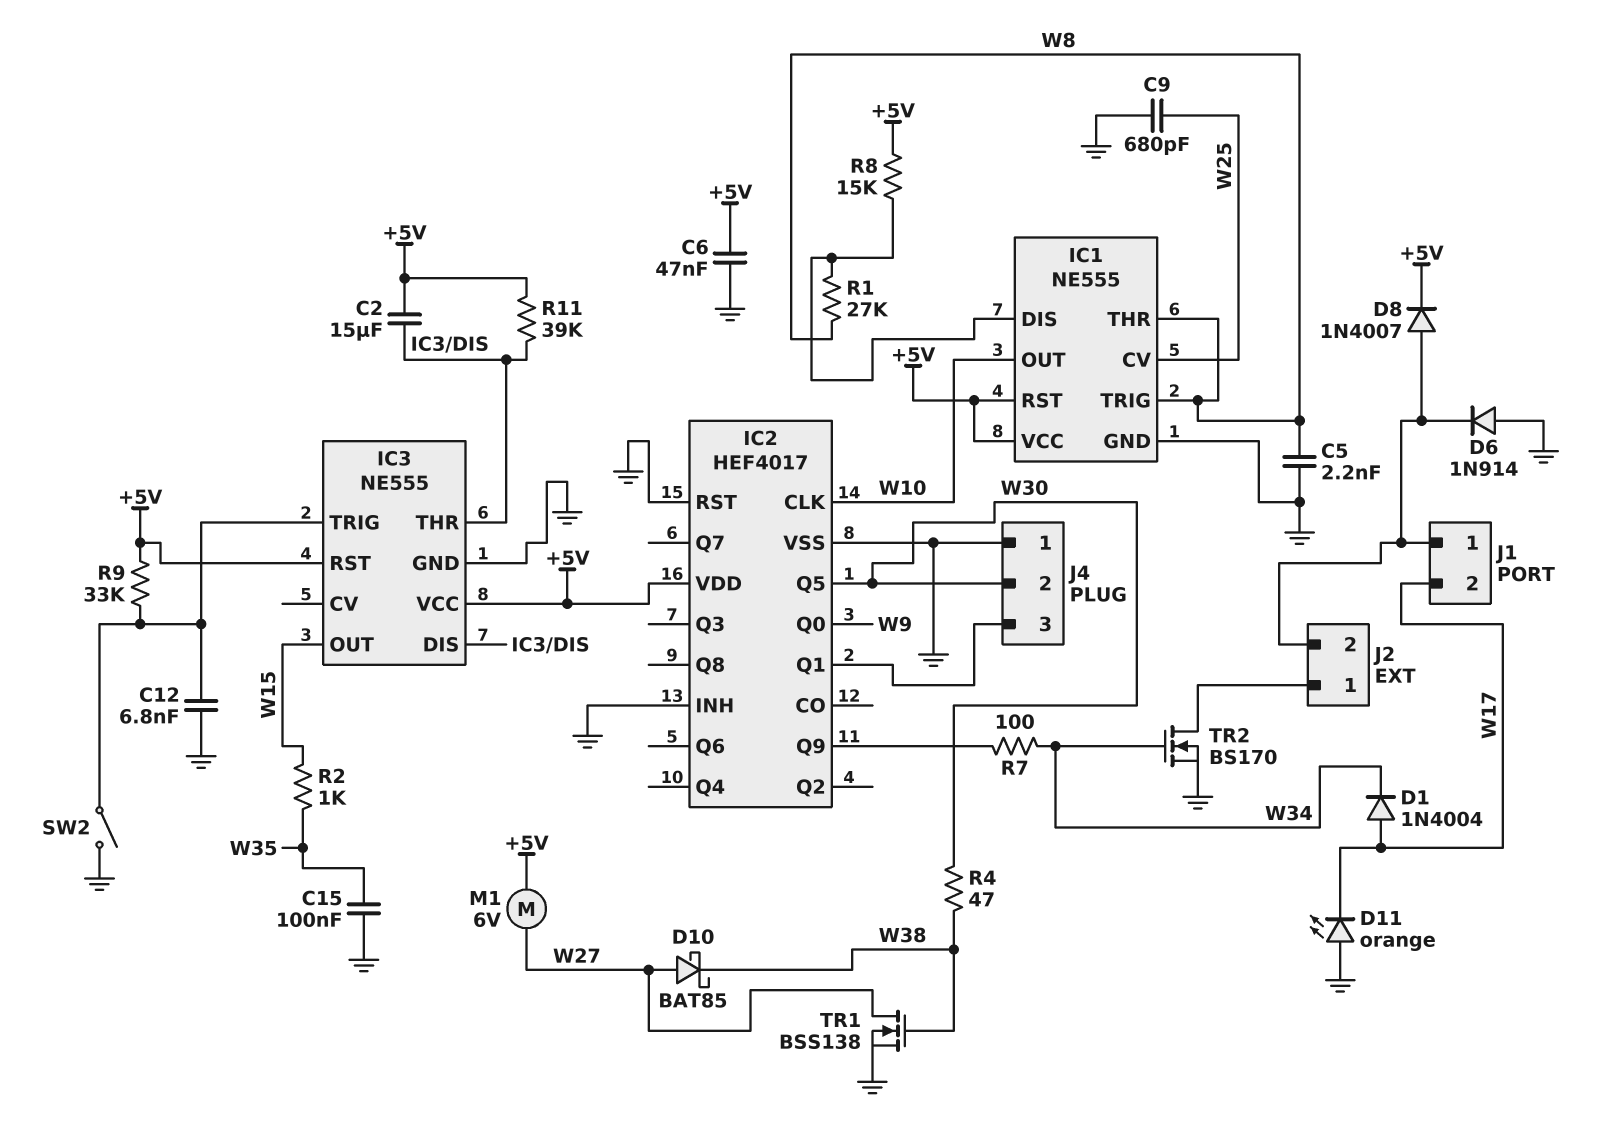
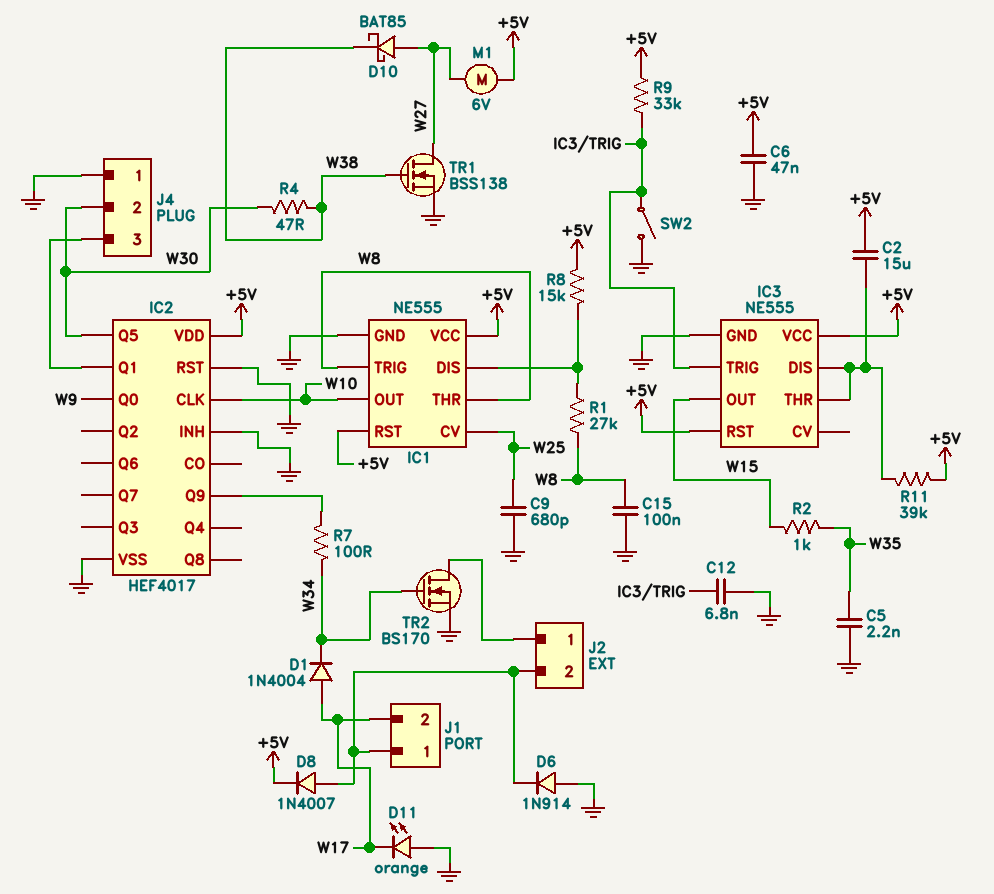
C5: 2.2nF (GND, W8) -> 2.2nF (GND, W35)
C15: 100nF (GND, W35) -> 100nF (GND, W8)

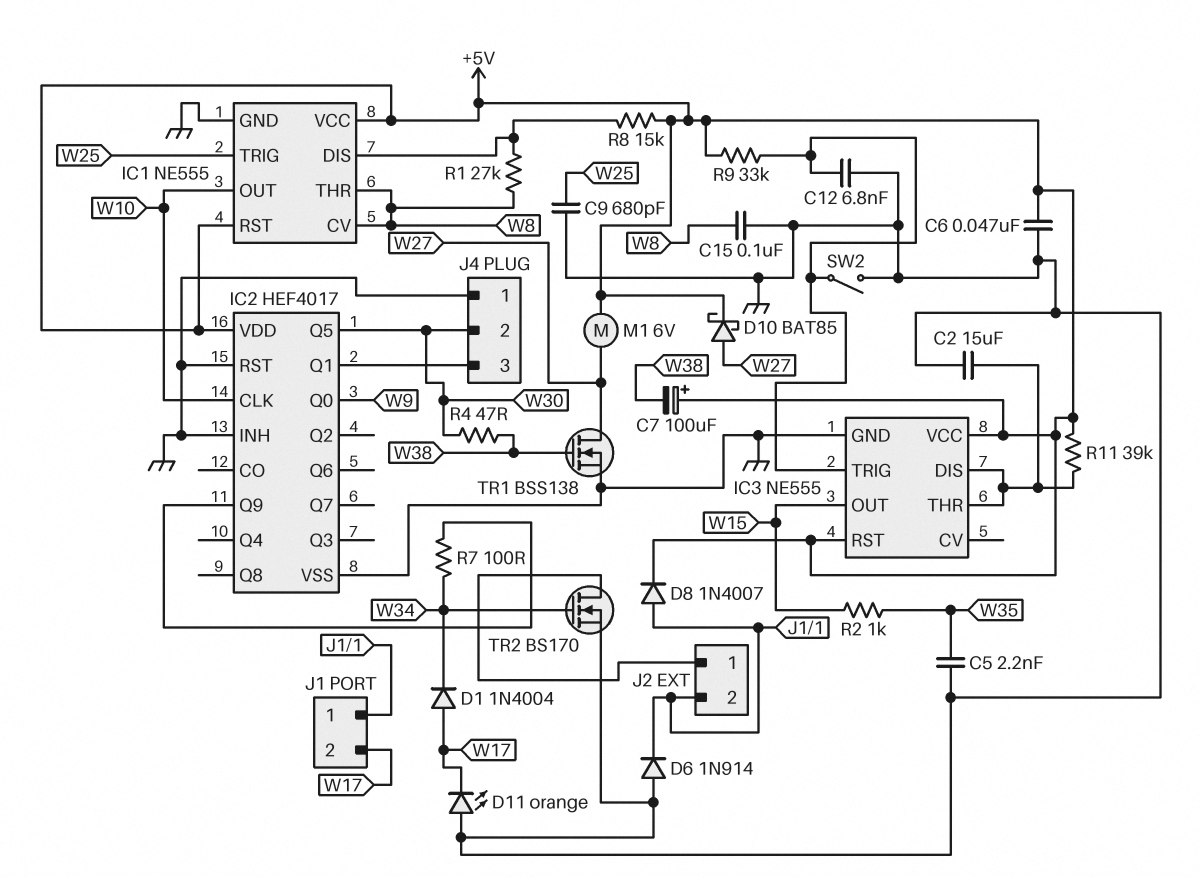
C2: 15uF (+5V, IC3/DIS) -> 15uF (GND, IC3/DIS)
C7: none -> 100uF (plus +5V, minus W38)
D10: schottky BAT85 (A W27, K W38) -> schottky BAT85 (A W27, K +5V)
IC1 pin CV: W25 -> W8
IC1 pin TRIG: W8 -> W25

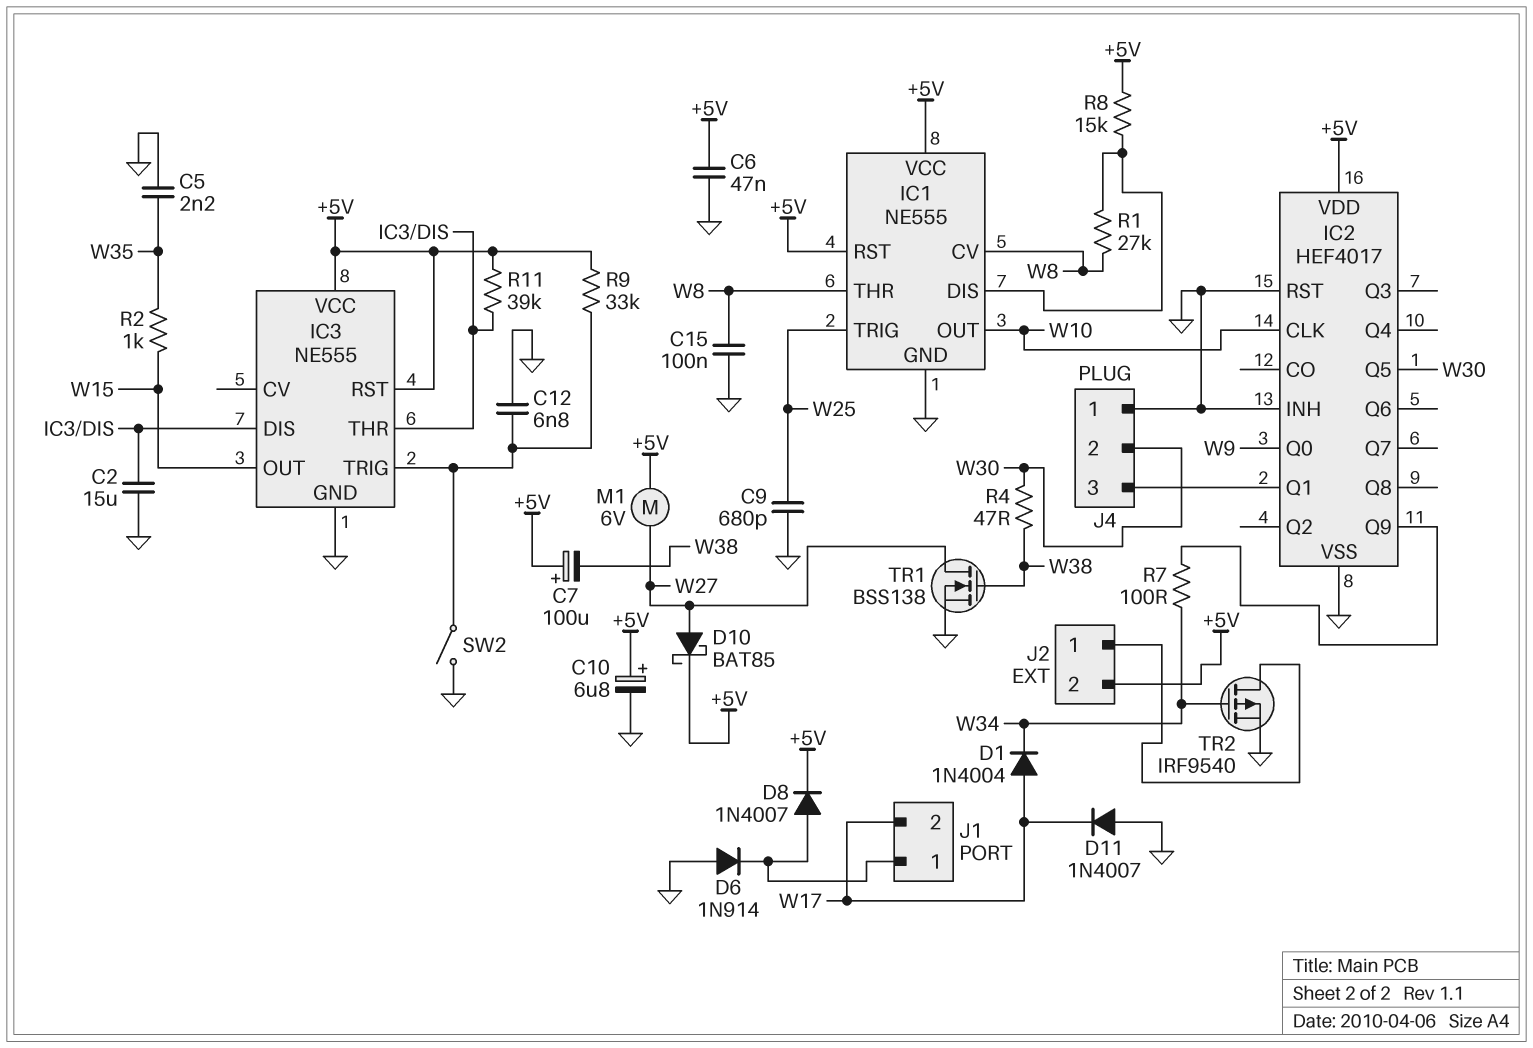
C10: none -> 6.8uF (plus +5V, minus GND)
D11: LED orange (A GND, K W17) -> diode 1N4007 (A GND, K W17)
J2 pin 2: J1/1 -> +5V
TR2: NMOS BS170 (G W34, D J2/1, S GND) -> PMOS IRF9540 (G W34, D J2/1, S GND)

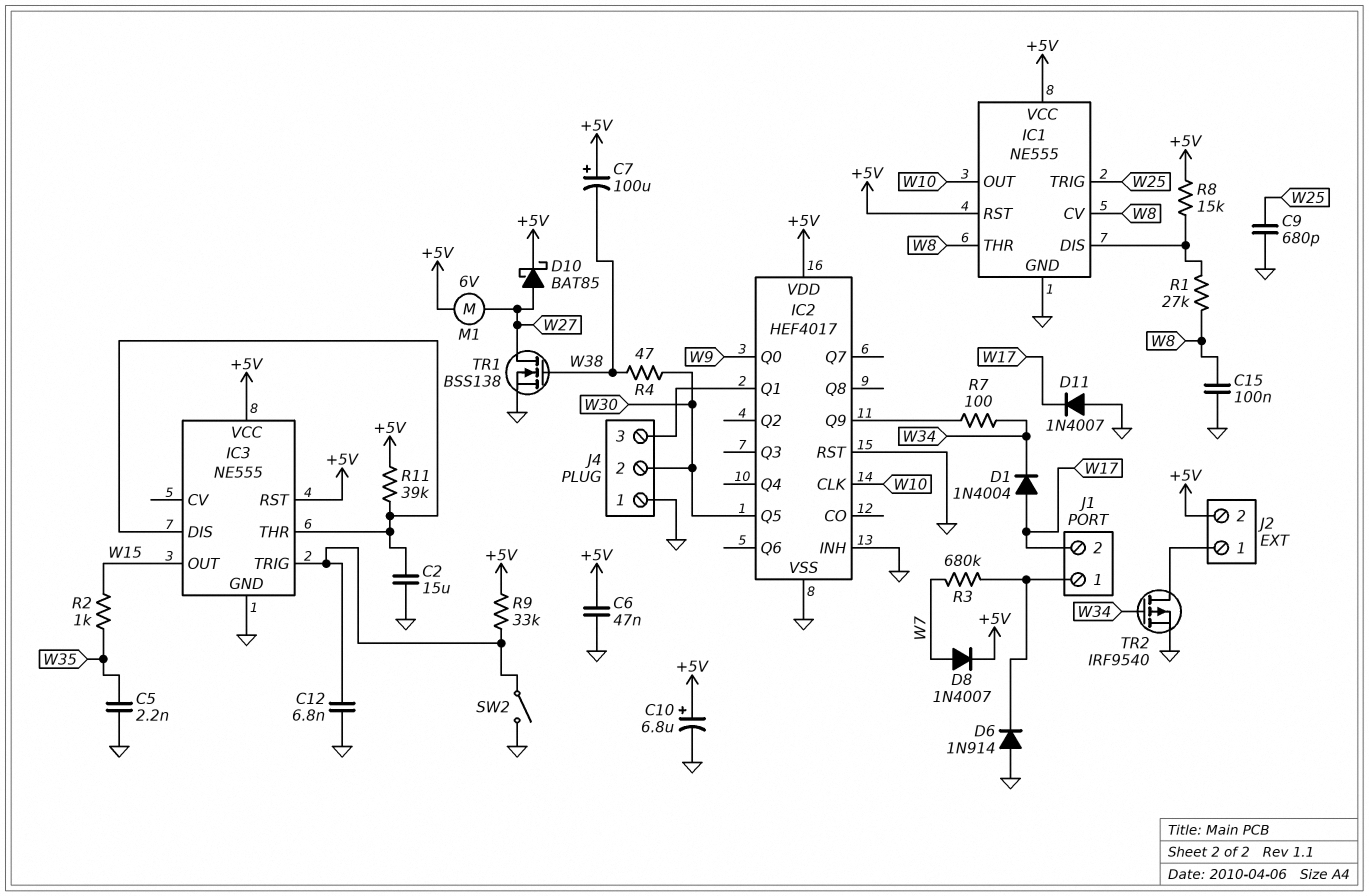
D8: diode 1N4007 (A J1/1, K +5V) -> diode 1N4007 (A W7, K +5V)
R3: none -> 680k (J1/1, W7)

